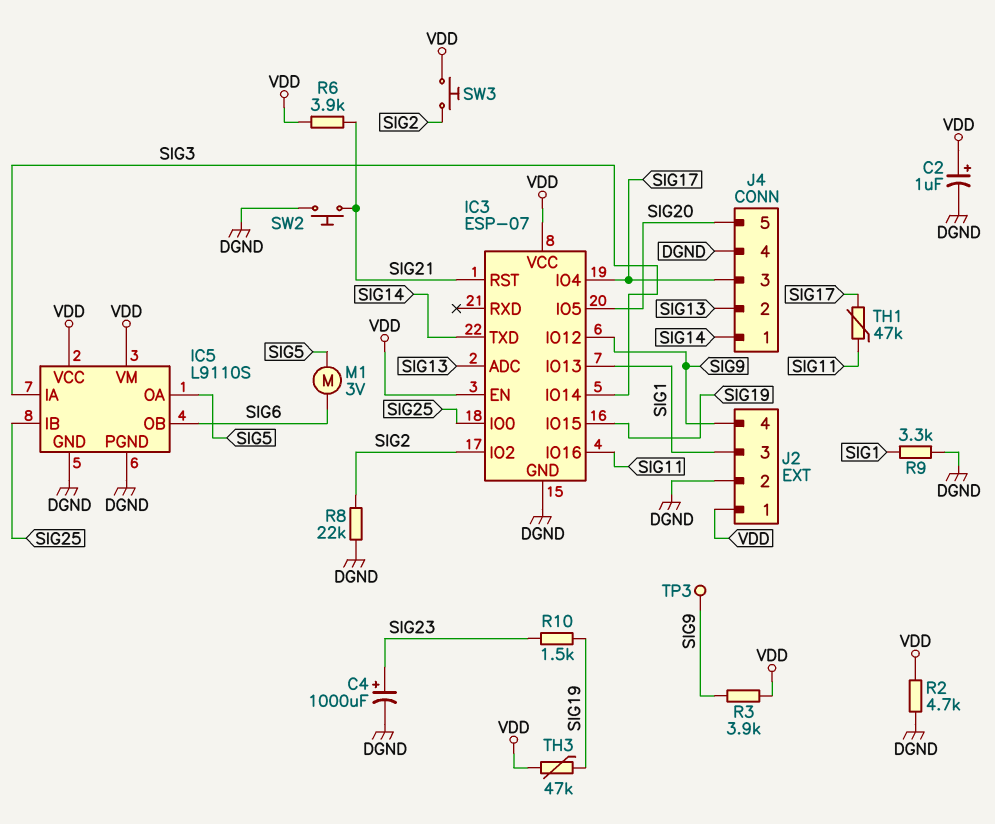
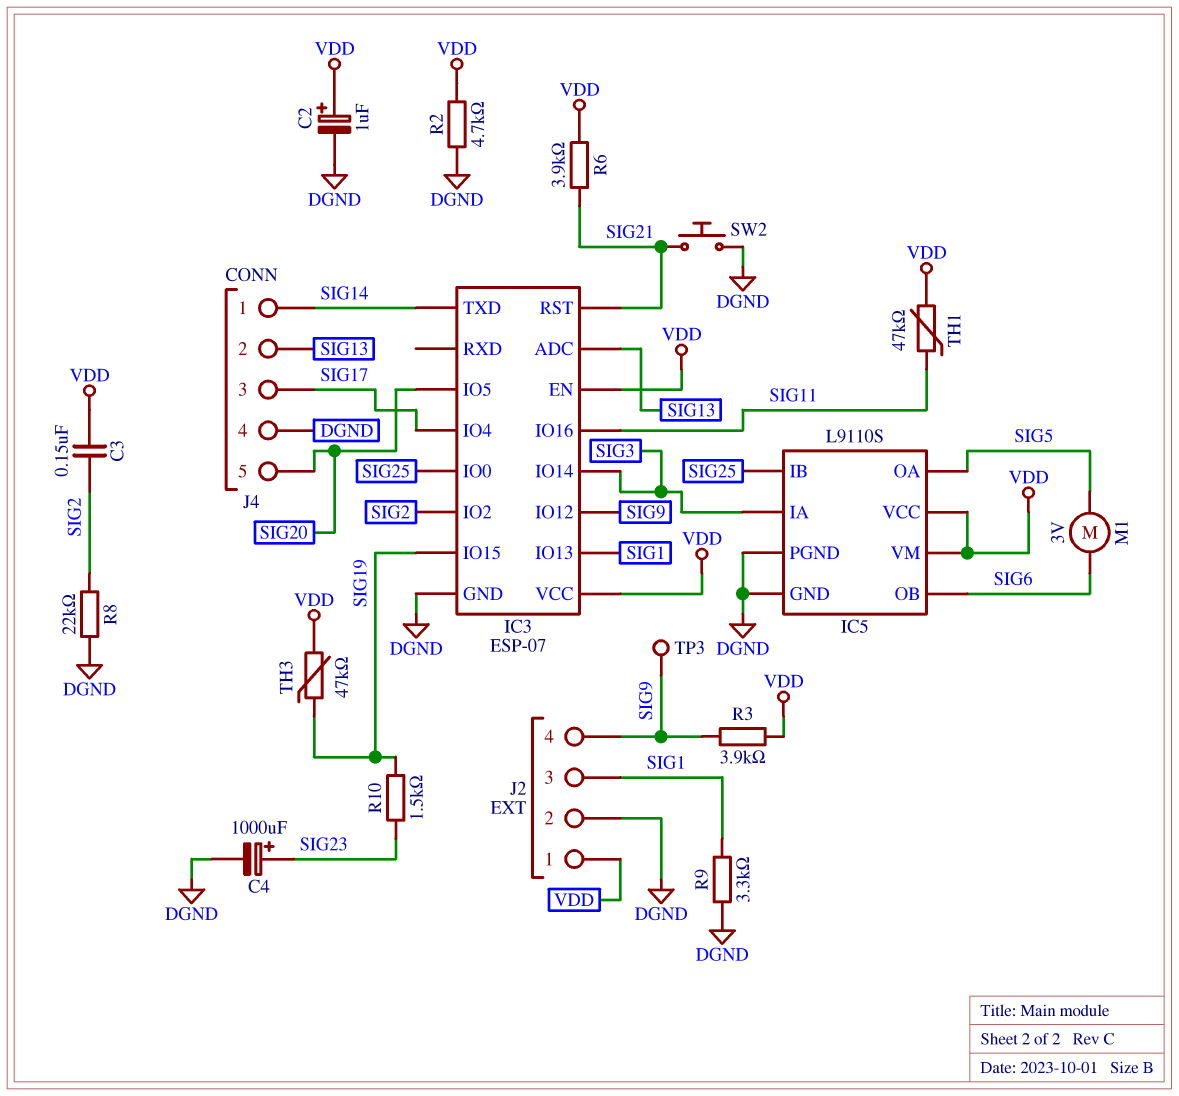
C3: none -> 150nF (SIG2, VDD)
SW3: button (SIG2, VDD) -> none
TH1: 47k (SIG11, SIG17) -> 47k (SIG11, VDD)

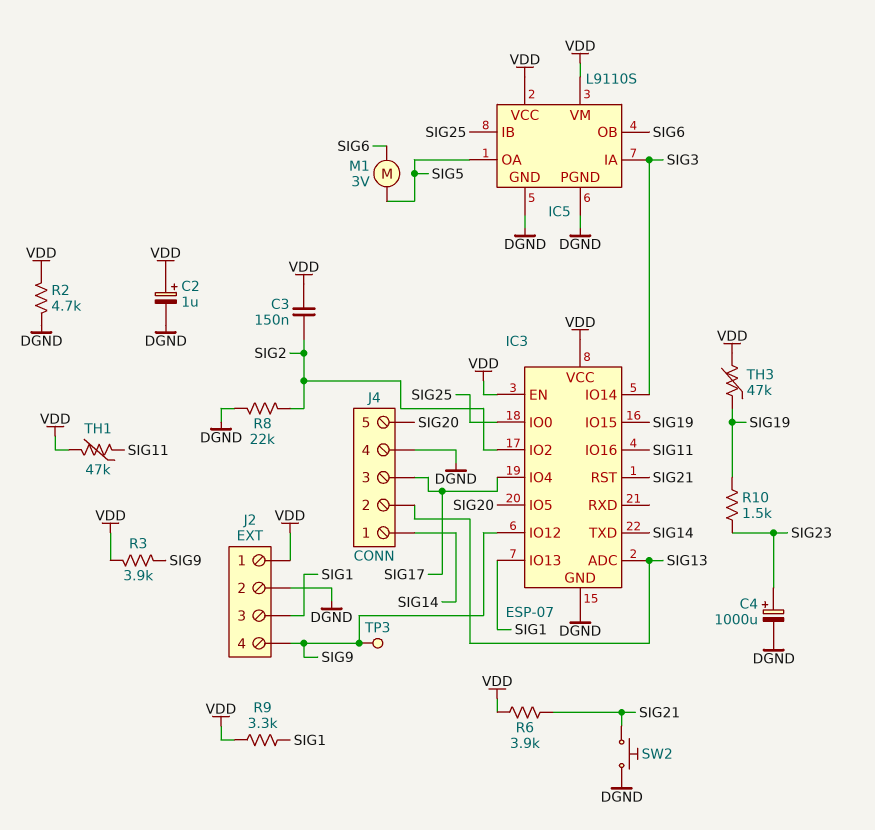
R9: 3.3k (DGND, SIG1) -> 3.3k (SIG1, VDD)

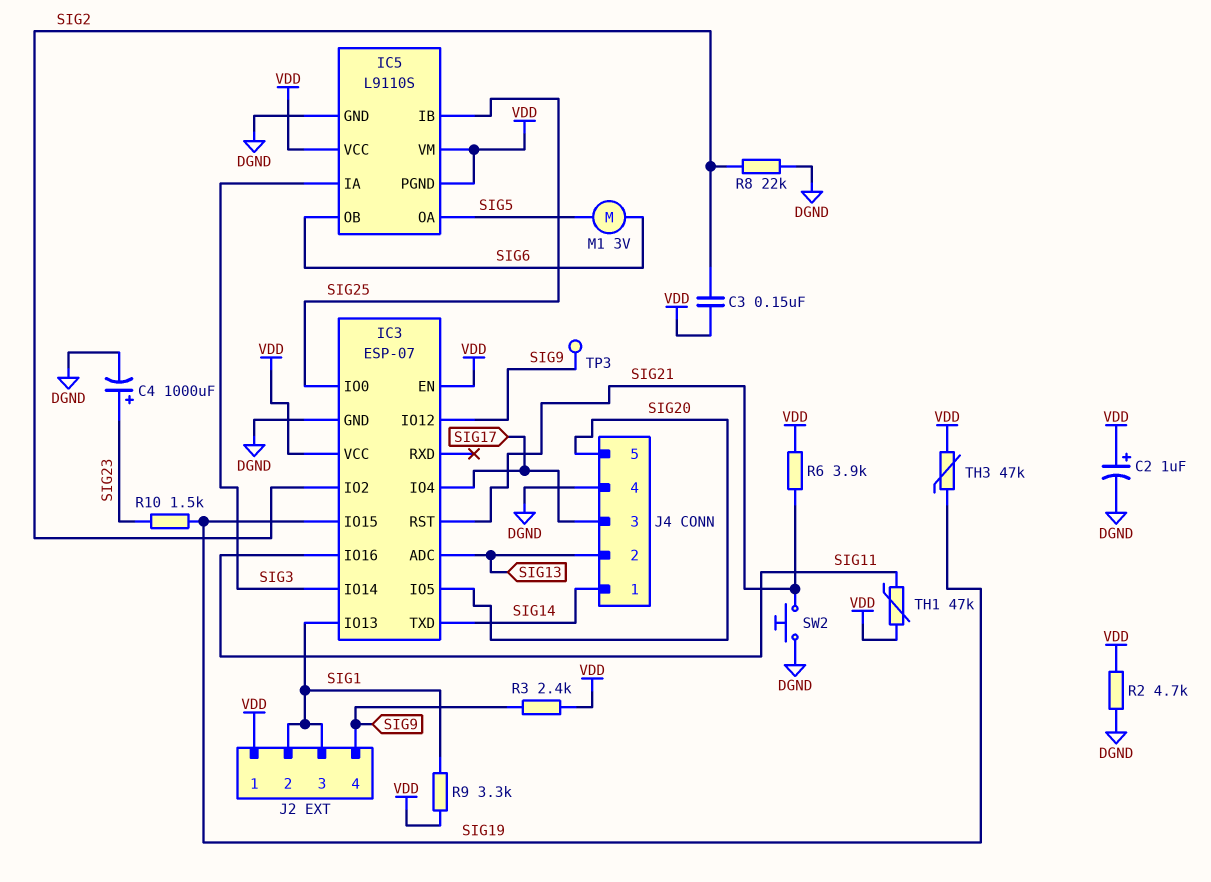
IC5 pin PGND: DGND -> VDD
J2 pin 2: DGND -> SIG1
R3: 3.9k (SIG9, VDD) -> 2.4k (SIG9, VDD)

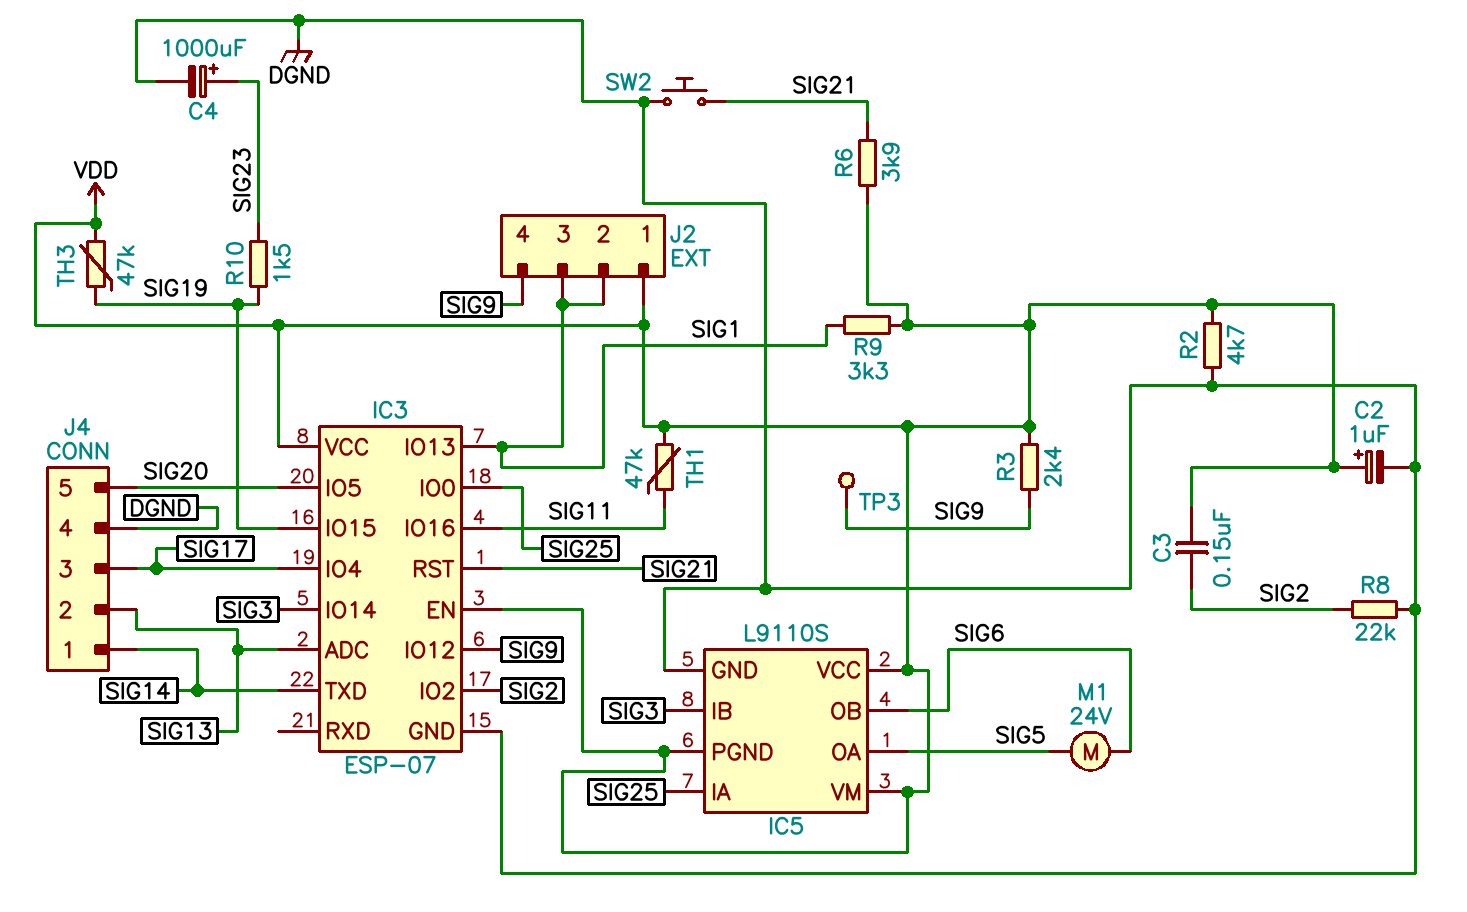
IC5 pin IA: SIG3 -> SIG25
IC5 pin IB: SIG25 -> SIG3
M1: motor 3V (SIG5, SIG6) -> motor 24V (SIG5, SIG6)

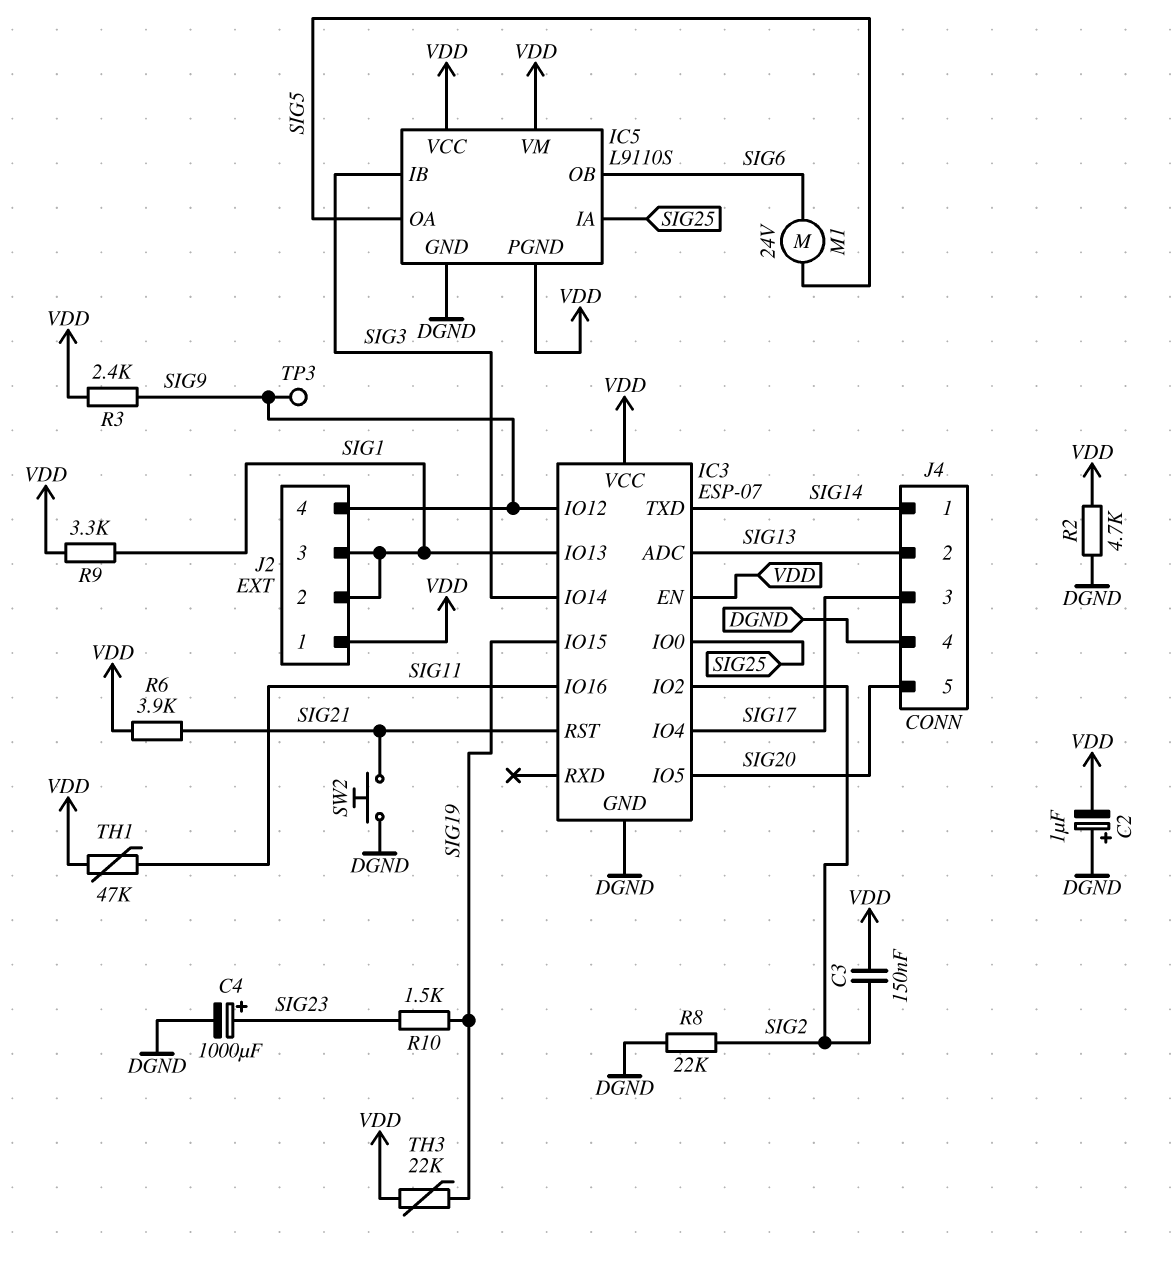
C2: 1uF (plus VDD, minus DGND) -> 1uF (plus DGND, minus VDD)
TH3: 47k (SIG19, VDD) -> 22k (SIG19, VDD)

